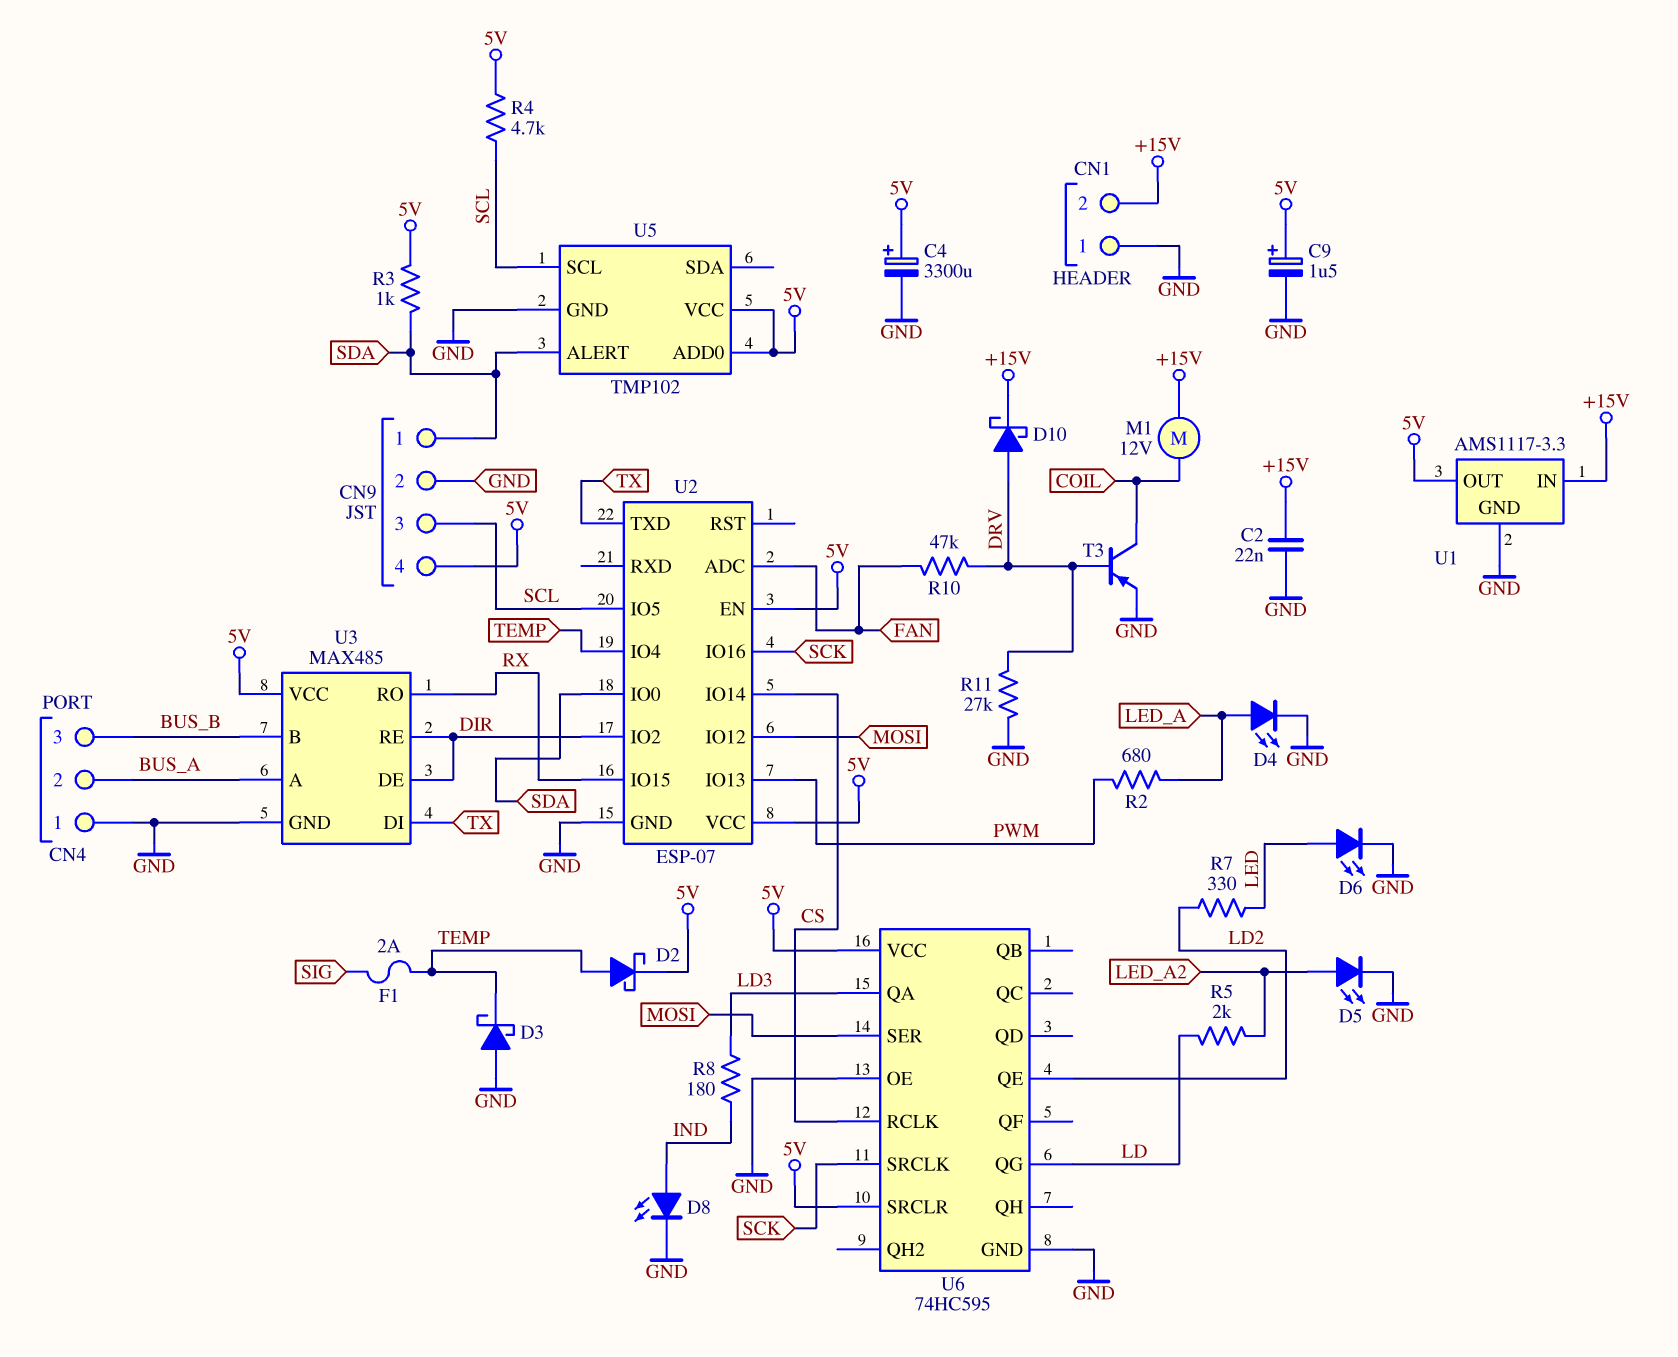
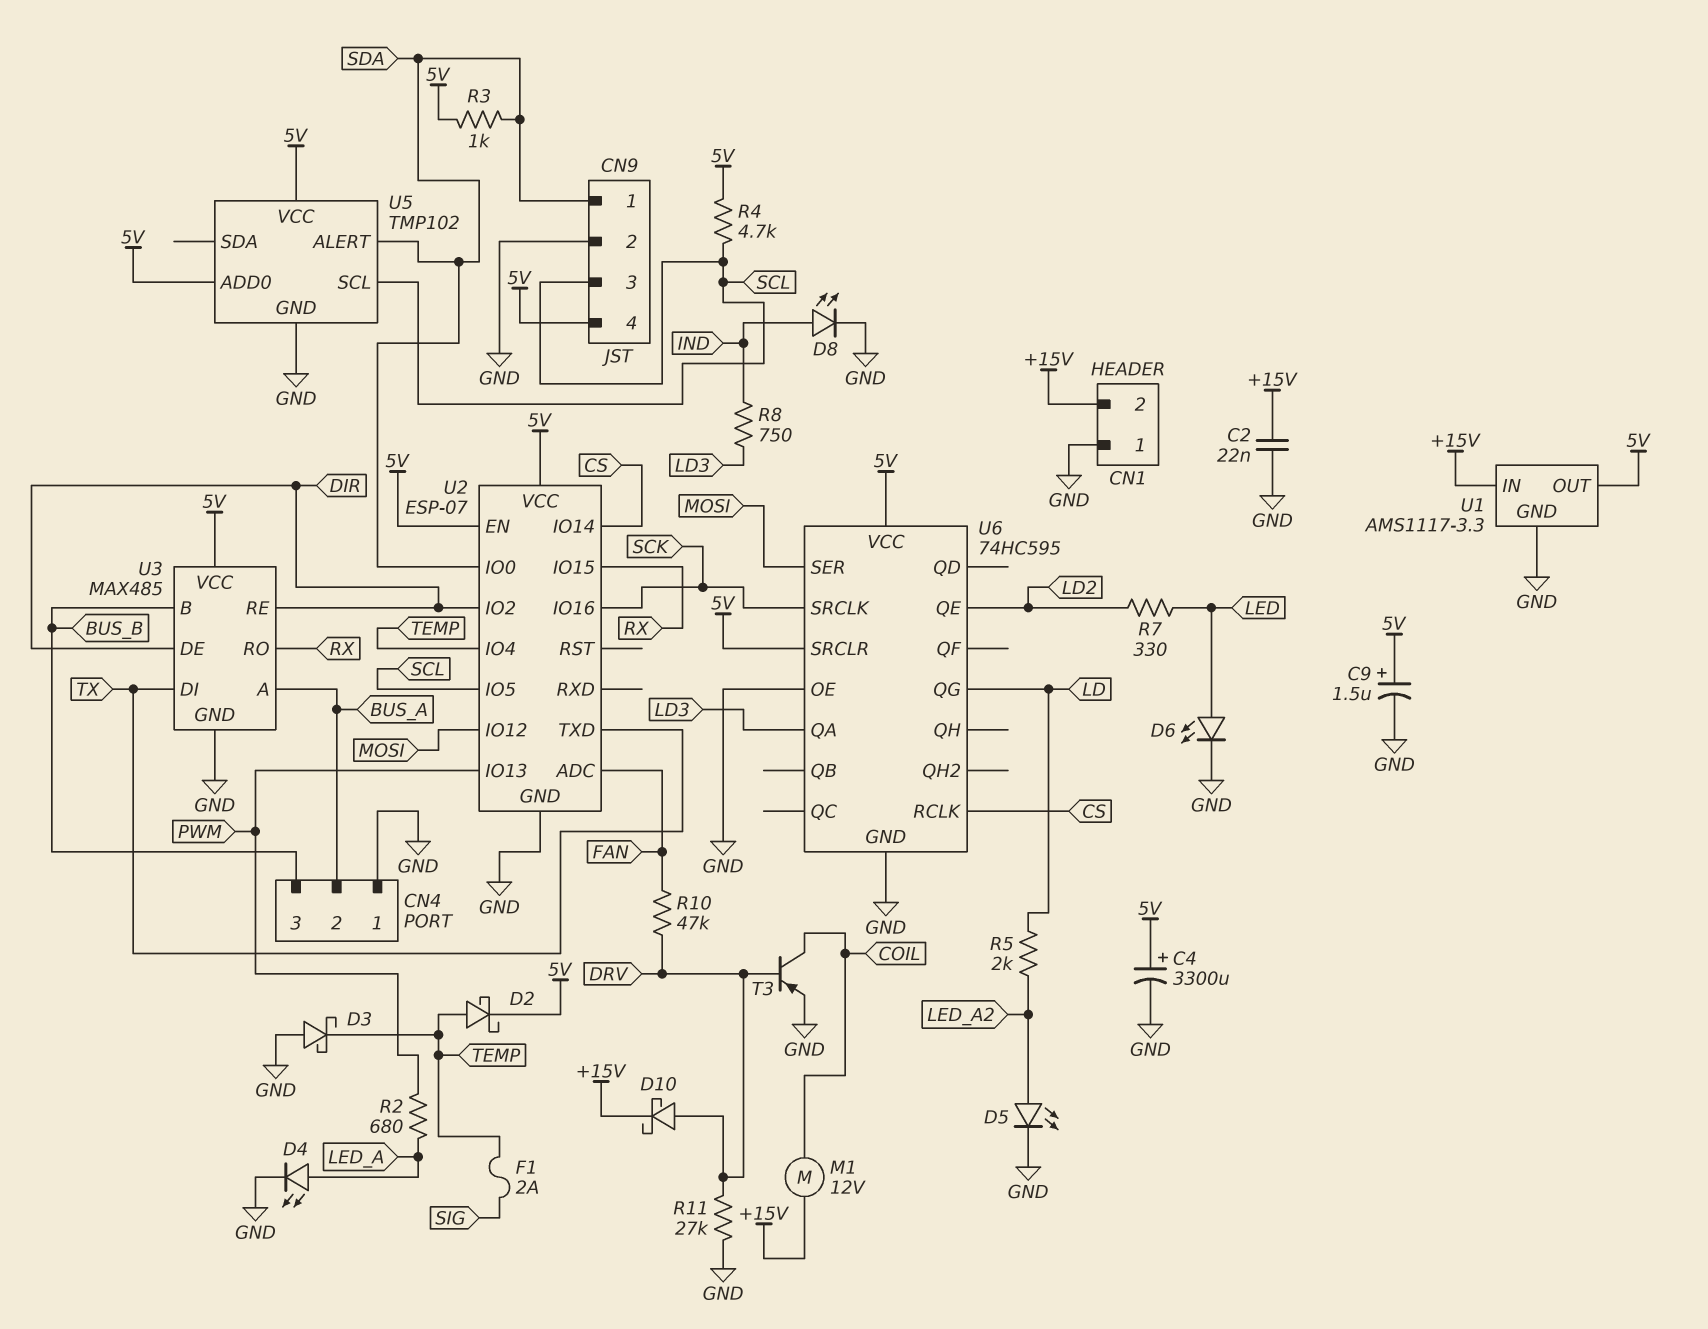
R8: 180 (IND, LD3) -> 750 (IND, LD3)

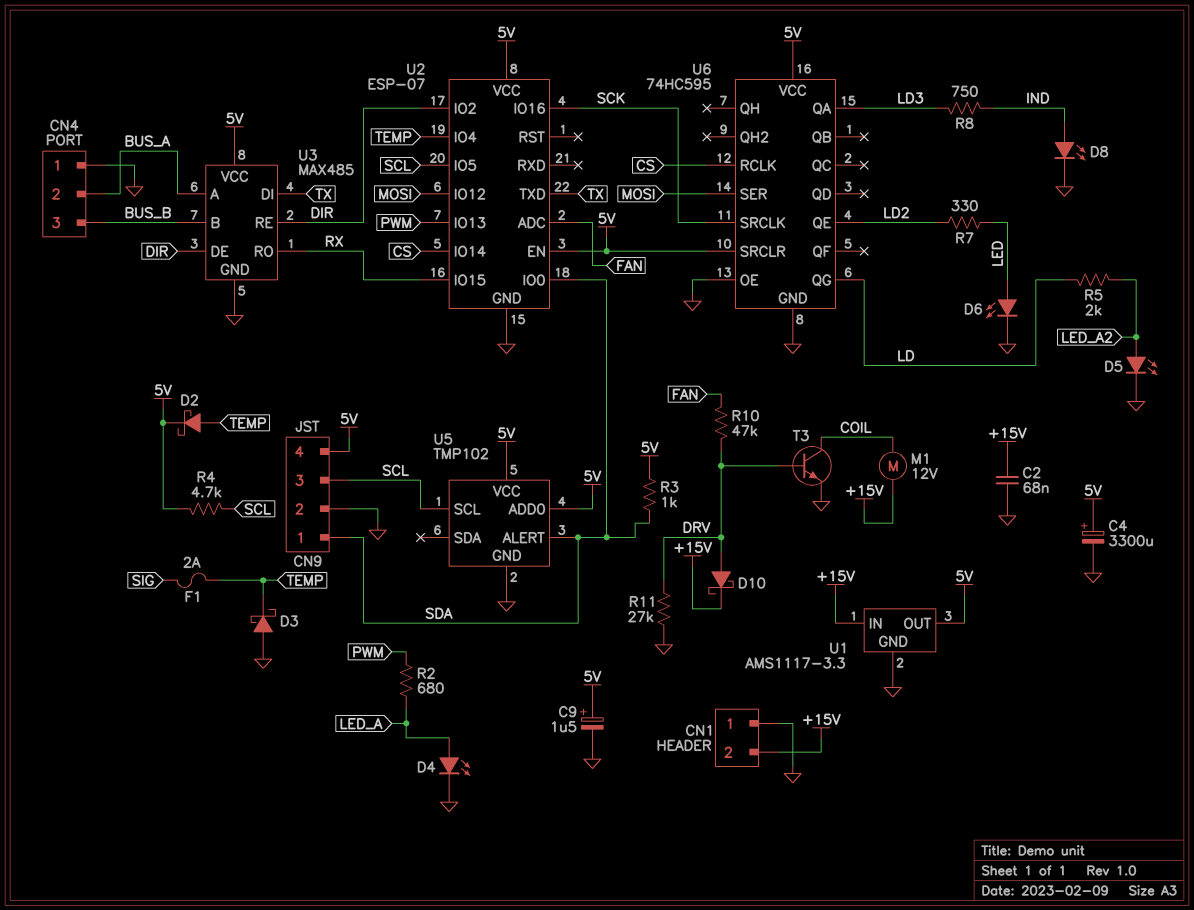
C2: 22nF (+15V, GND) -> 68nF (+15V, GND)
T3: PNP (B DRV, C COIL, E GND) -> NPN (B DRV, C COIL, E GND)

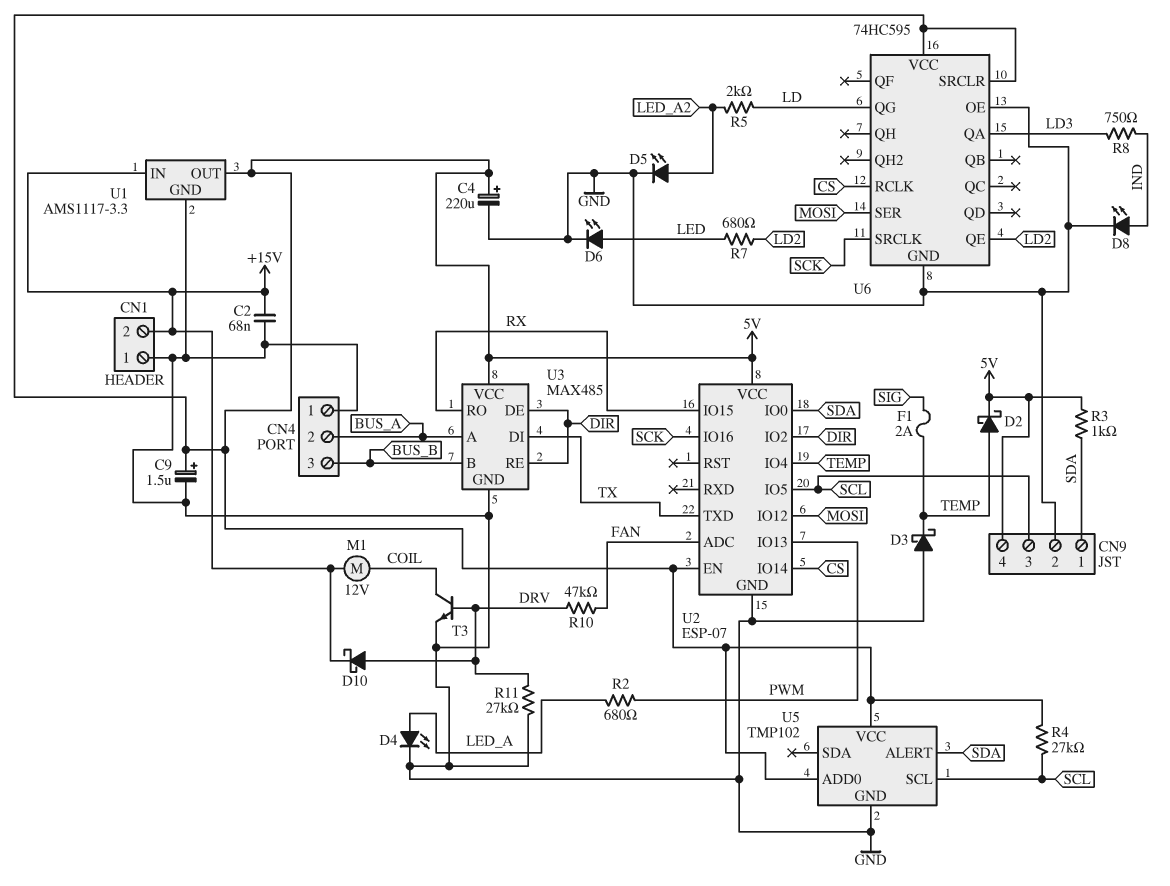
C4: 3300uF (plus 5V, minus GND) -> 220uF (plus 5V, minus GND)
R4: 4.7k (5V, SCL) -> 27k (5V, SCL)
R7: 330 (LD2, LED) -> 680 (LD2, LED)

